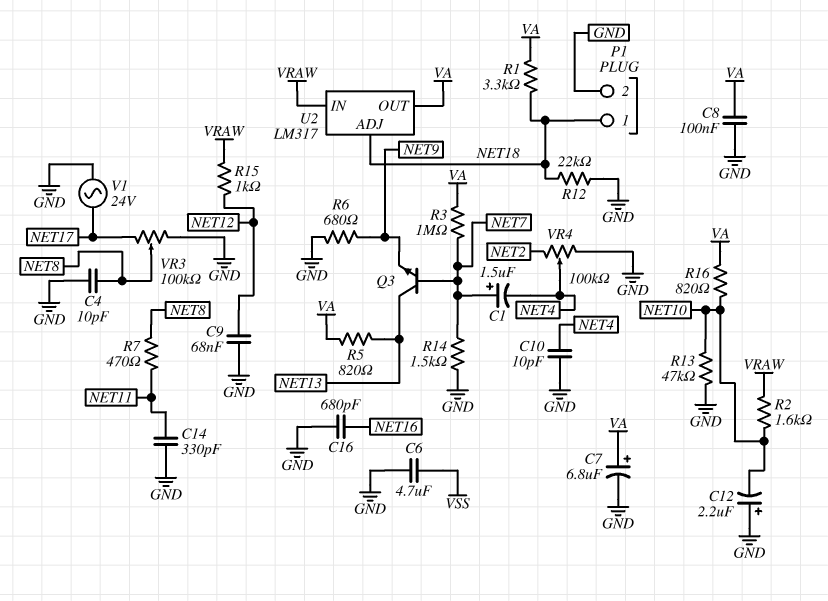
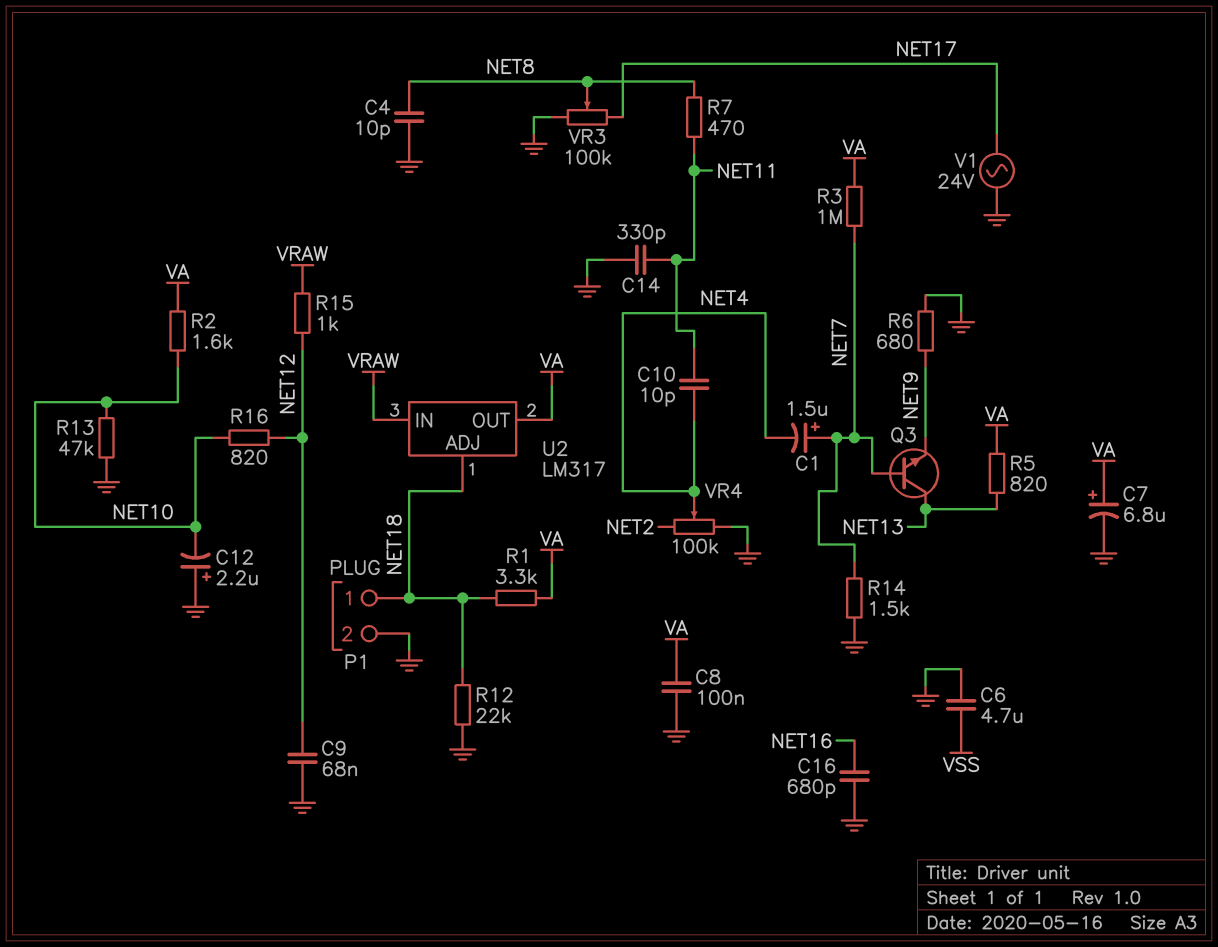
C10: 10pF (GND, NET4) -> 10pF (NET4, NET11)
R2: 1.6k (NET10, VRAW) -> 1.6k (NET10, VA)
R16: 820 (NET10, VA) -> 820 (NET10, NET12)

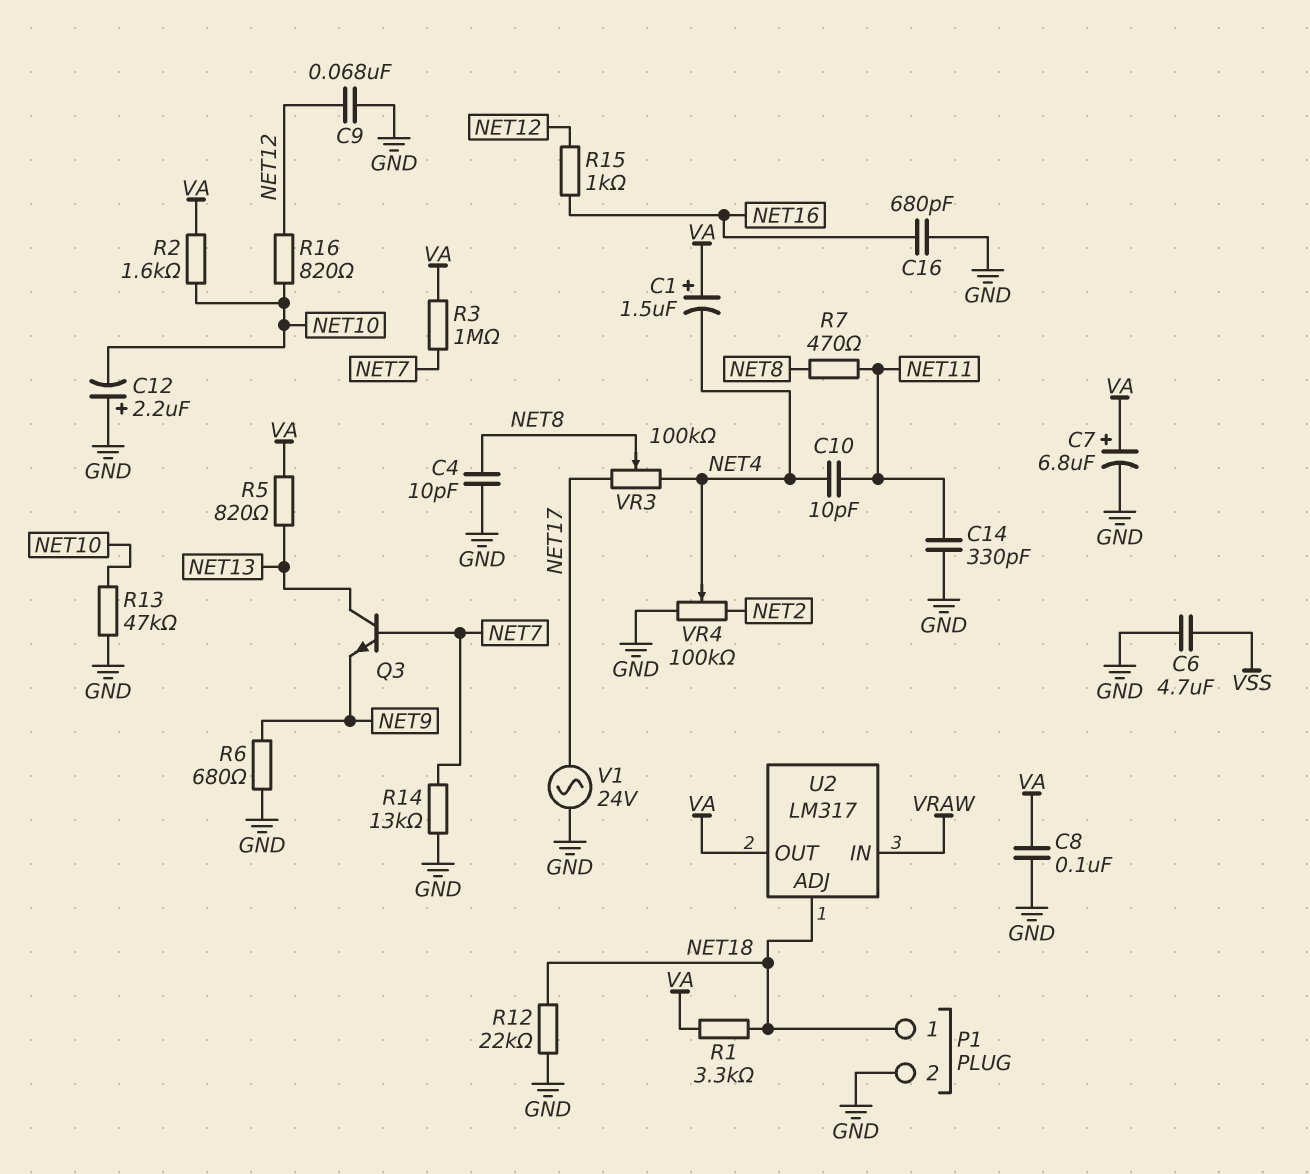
C1: 1.5uF (plus NET7, minus NET4) -> 1.5uF (plus VA, minus NET4)
R14: 1.5k (GND, NET7) -> 13k (GND, NET7)
R15: 1k (NET12, VRAW) -> 1k (NET12, NET16)
VR3: 100k (GND, NET17, wiper NET8) -> 100k (NET4, NET17, wiper NET8)

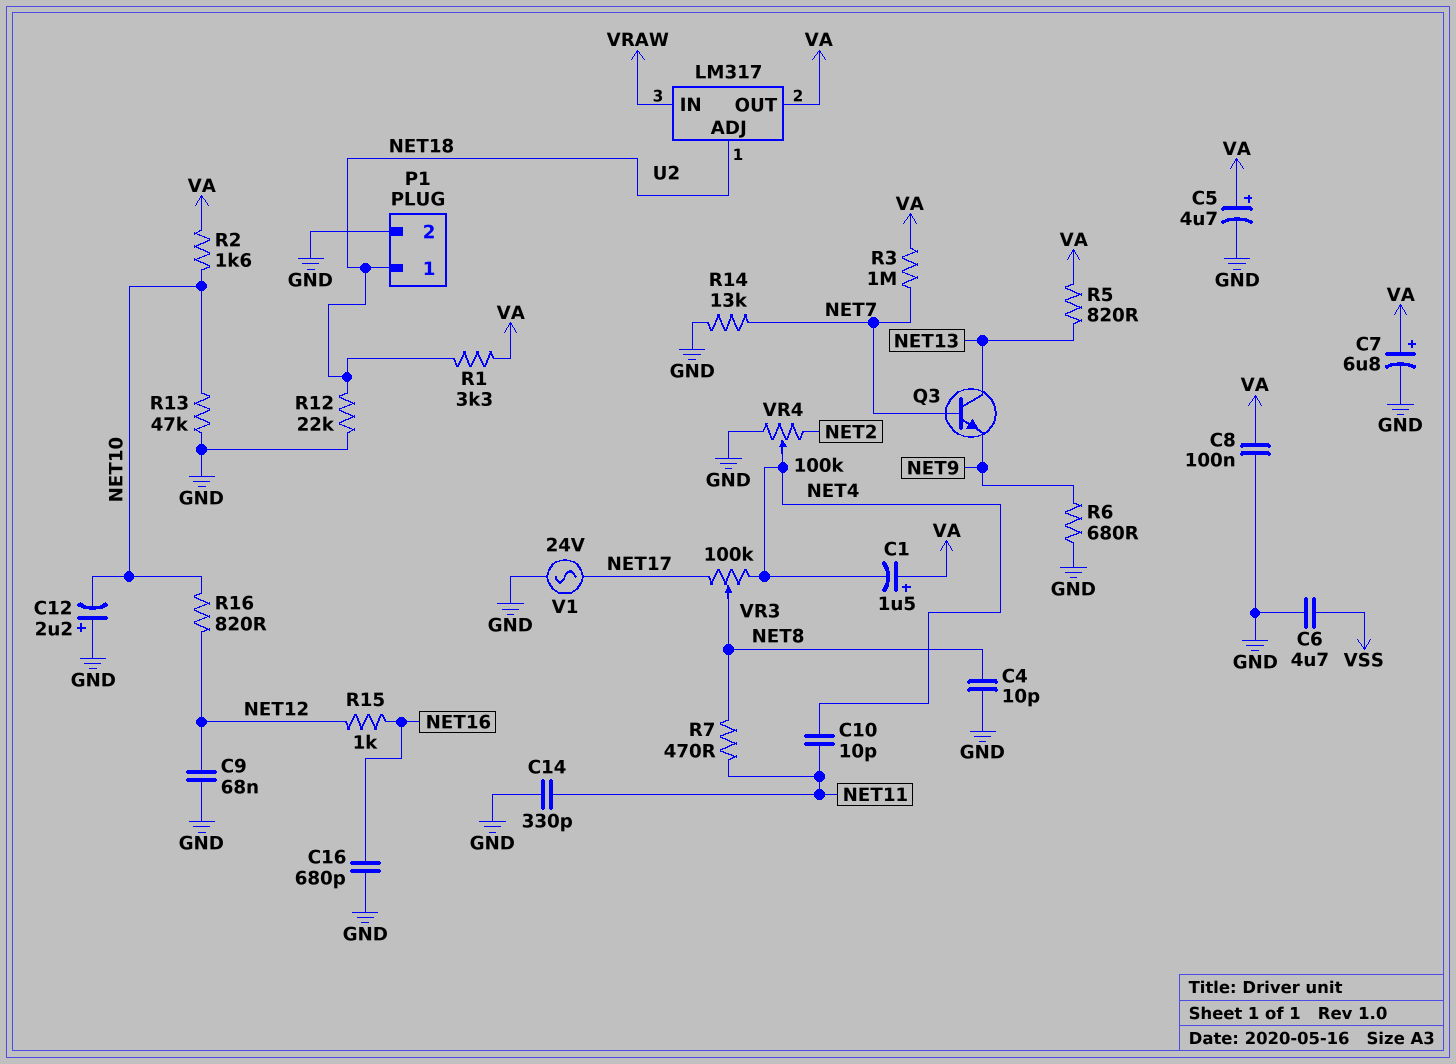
C5: none -> 4.7uF (plus VA, minus GND)

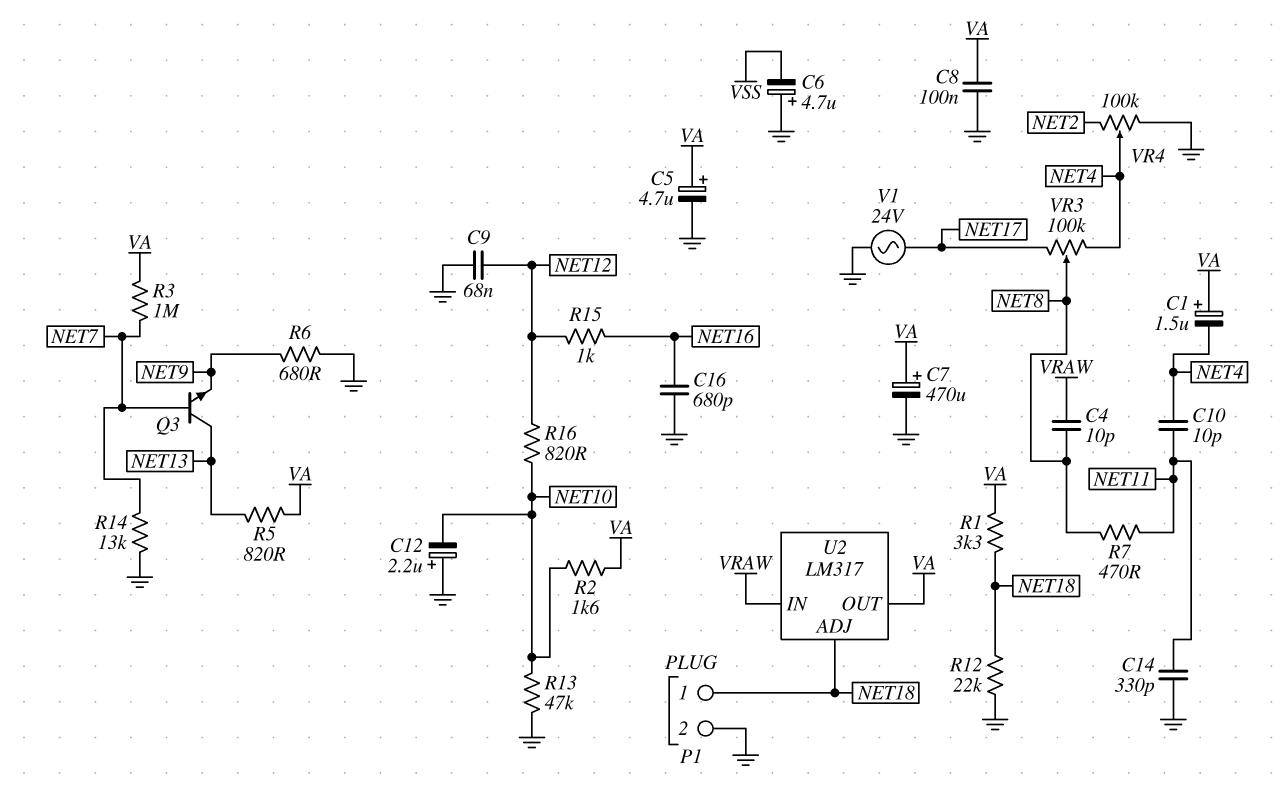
C4: 10pF (GND, NET8) -> 10pF (NET8, VRAW)
C6: 4.7uF (GND, VSS) -> 4.7uF (plus GND, minus VSS)
C7: 6.8uF (plus VA, minus GND) -> 470uF (plus VA, minus GND)

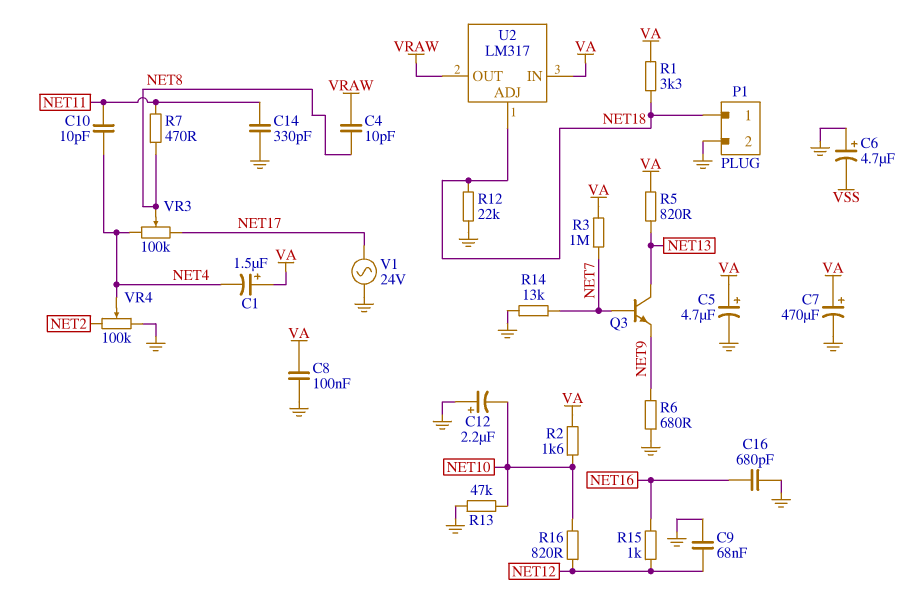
U2 pin IN: VRAW -> VA
U2 pin OUT: VA -> VRAW

